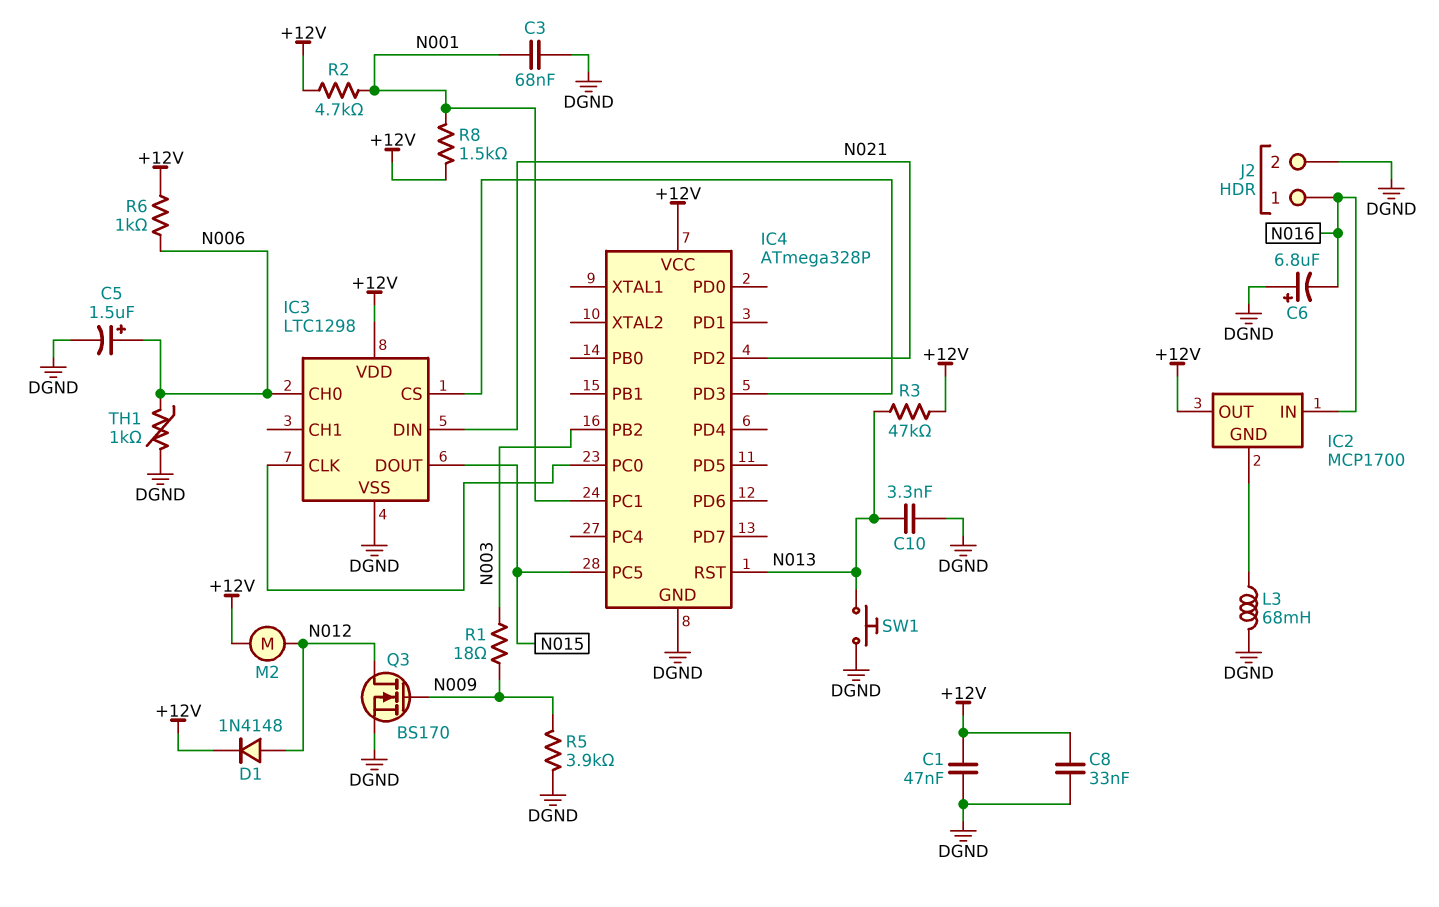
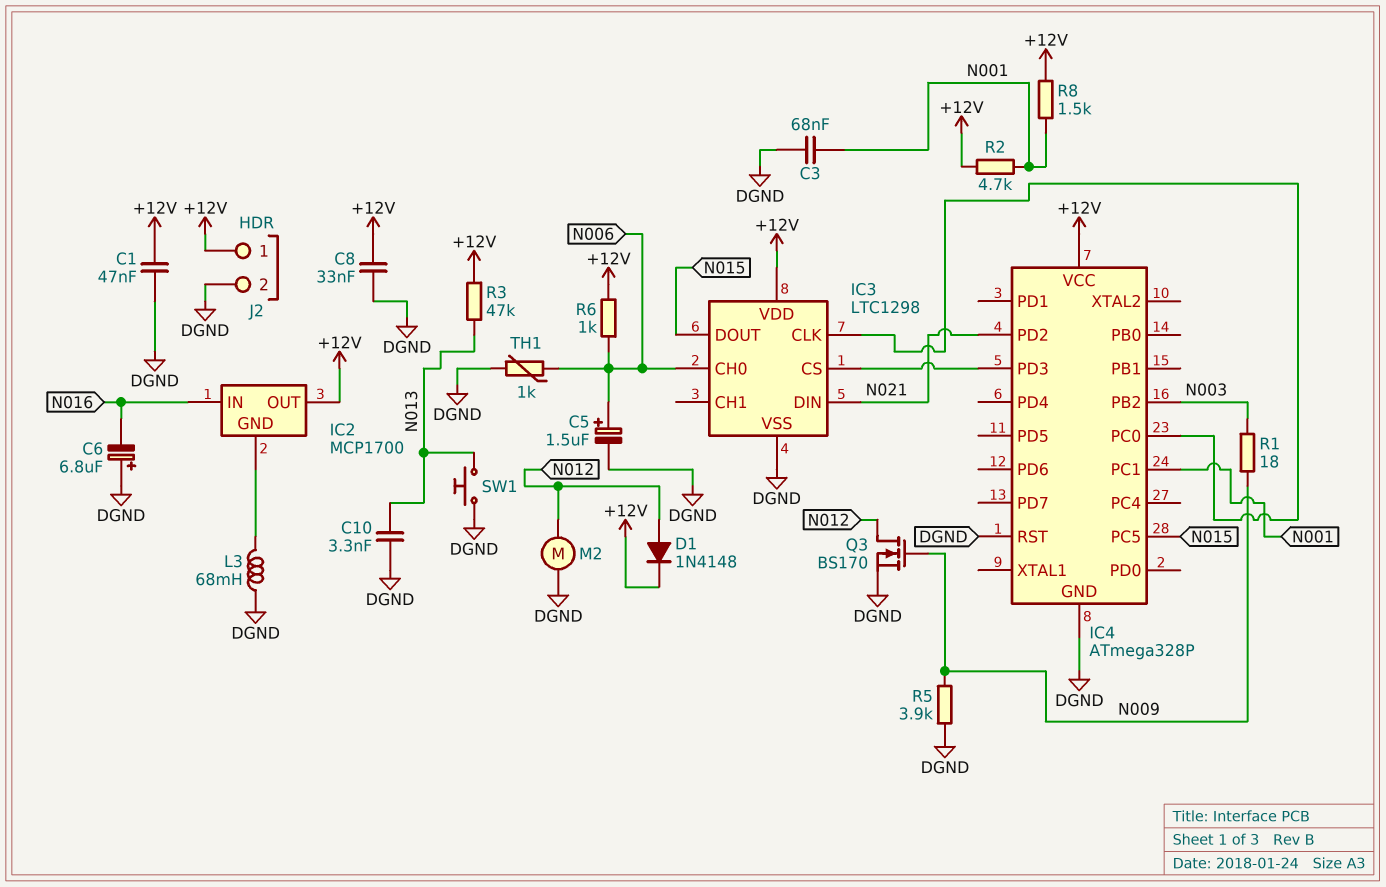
IC4 pin RST: N013 -> DGND
J2 pin 1: N016 -> +12V
M2: motor (+12V, N012) -> motor (DGND, N012)

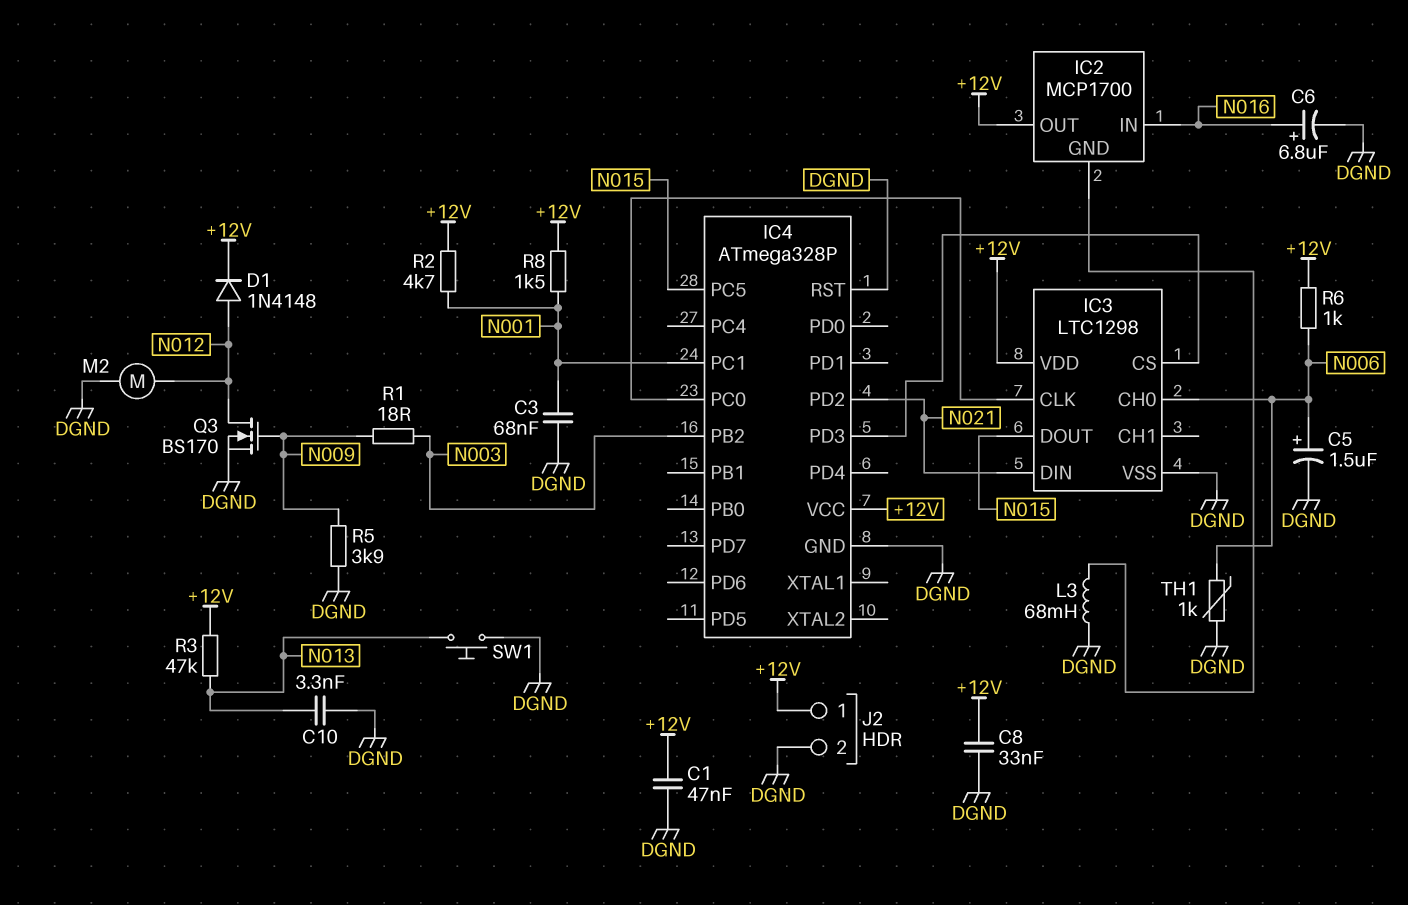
C6: 6.8uF (plus DGND, minus N016) -> 6.8uF (plus N016, minus DGND)

